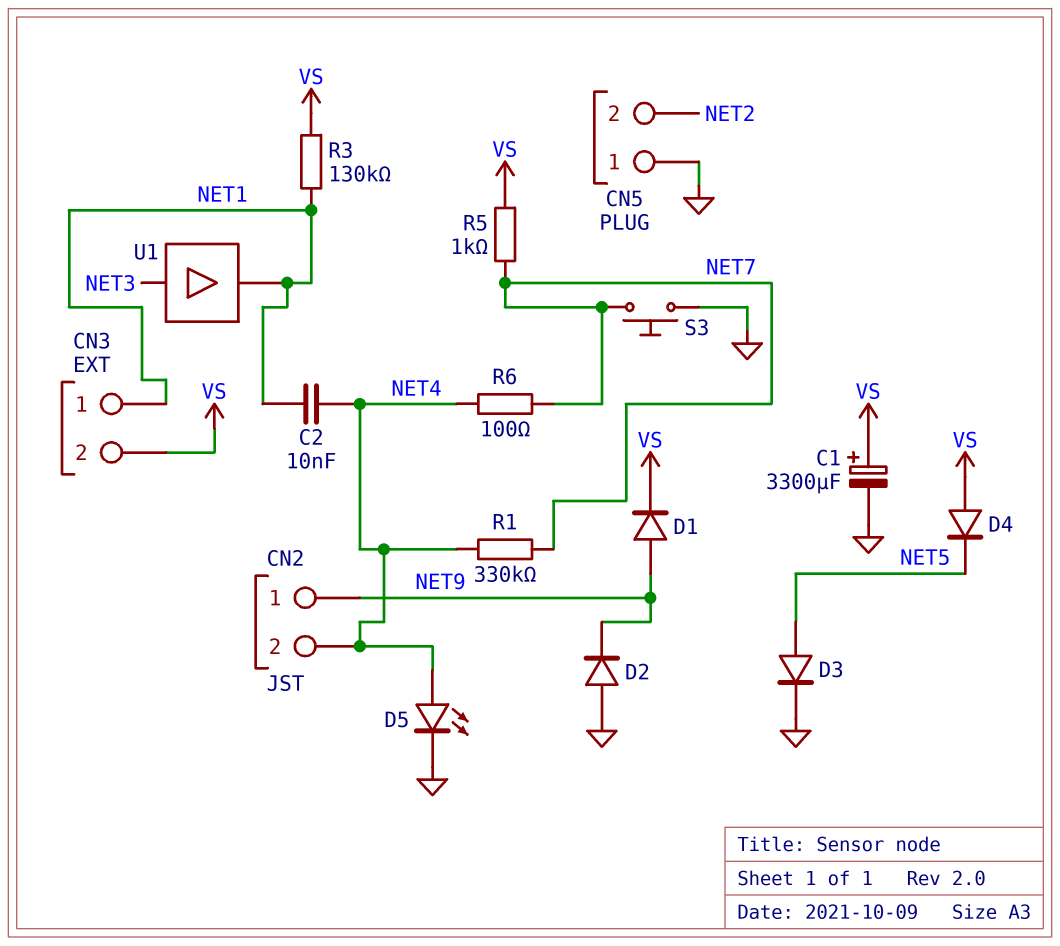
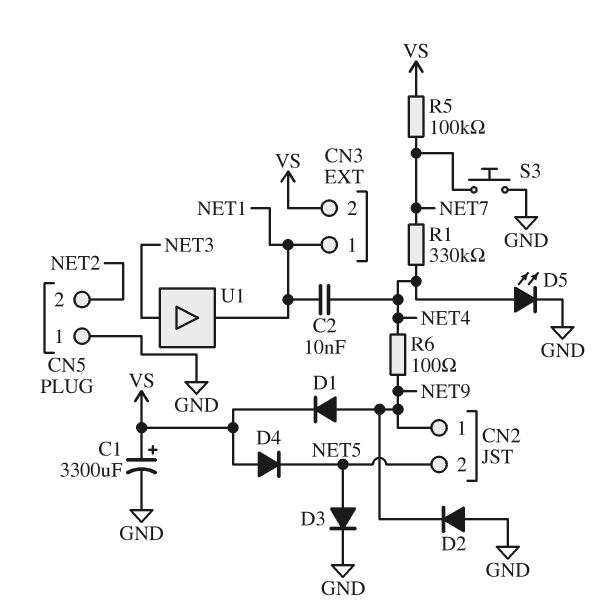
CN2 pin 2: NET4 -> NET5
R3: 130k (NET1, VS) -> none
R5: 1k (NET7, VS) -> 100k (NET7, VS)
R6: 100 (NET4, NET7) -> 100 (NET4, NET9)

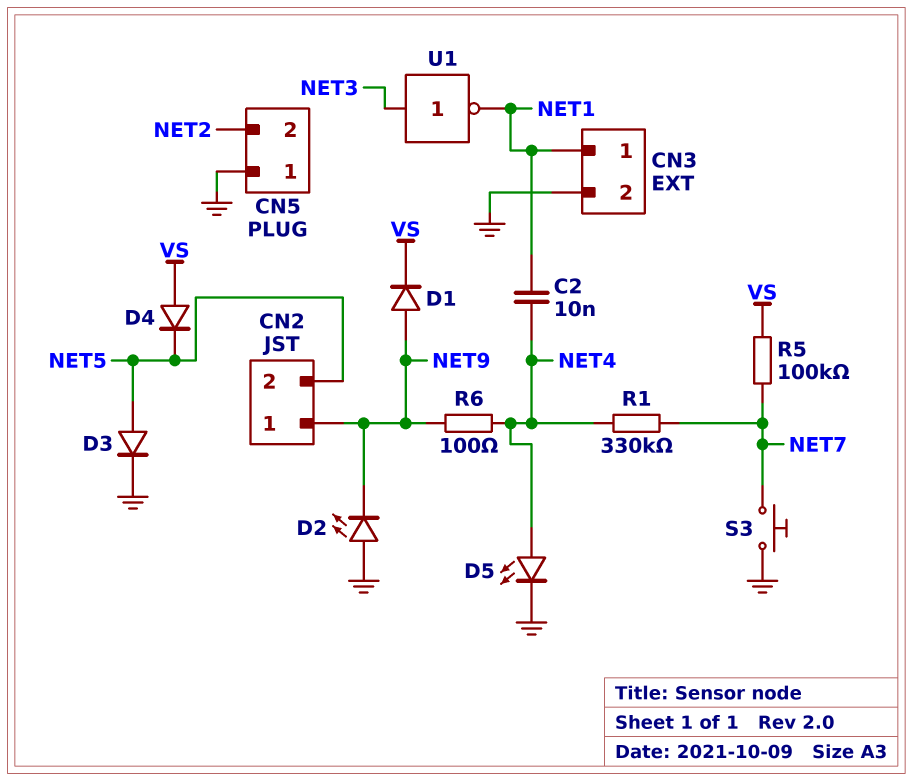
C1: 3300uF (plus VS, minus GND) -> none
CN3 pin 2: VS -> GND
D2: diode (A GND, K NET9) -> LED (A GND, K NET9)
U1: buffer (in NET3, out NET1) -> NOT (in NET3, out NET1)

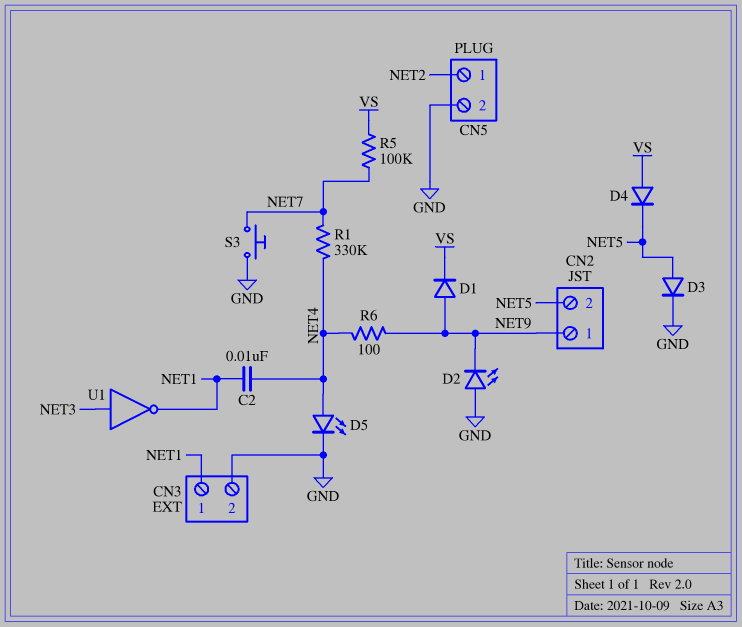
CN5 pin 1: GND -> NET2
CN5 pin 2: NET2 -> GND

